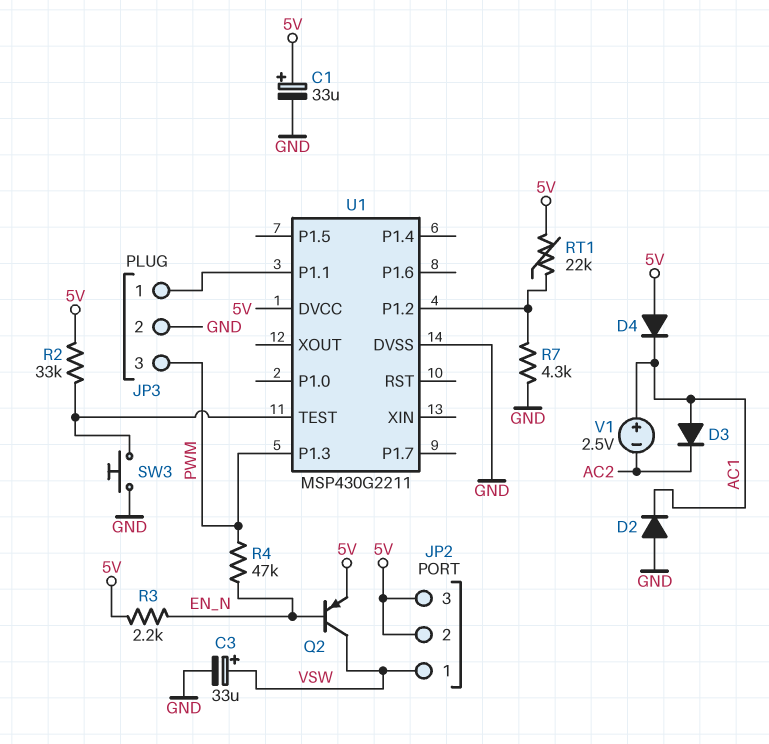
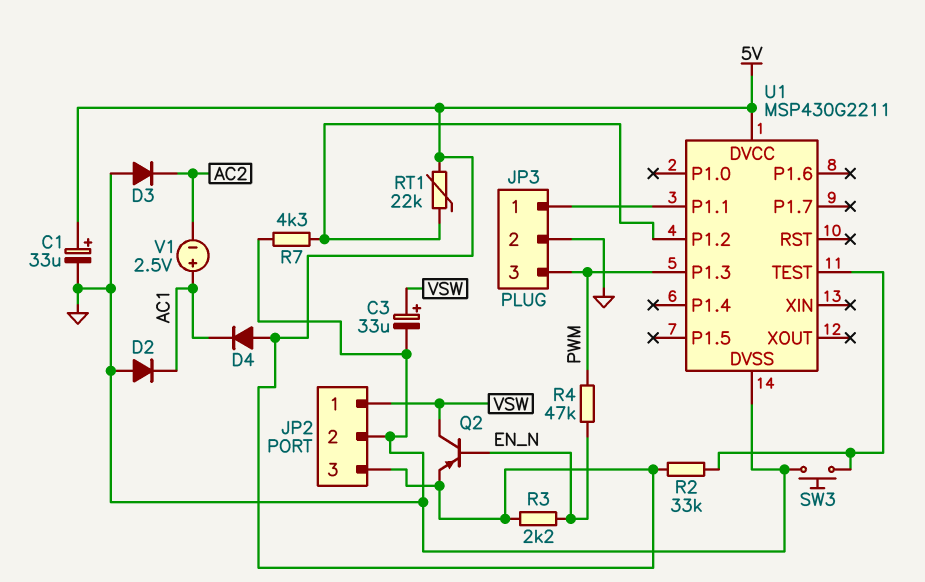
D3: diode (A AC1, K AC2) -> diode (A GND, K AC2)
JP2 pin 2: 5V -> GND

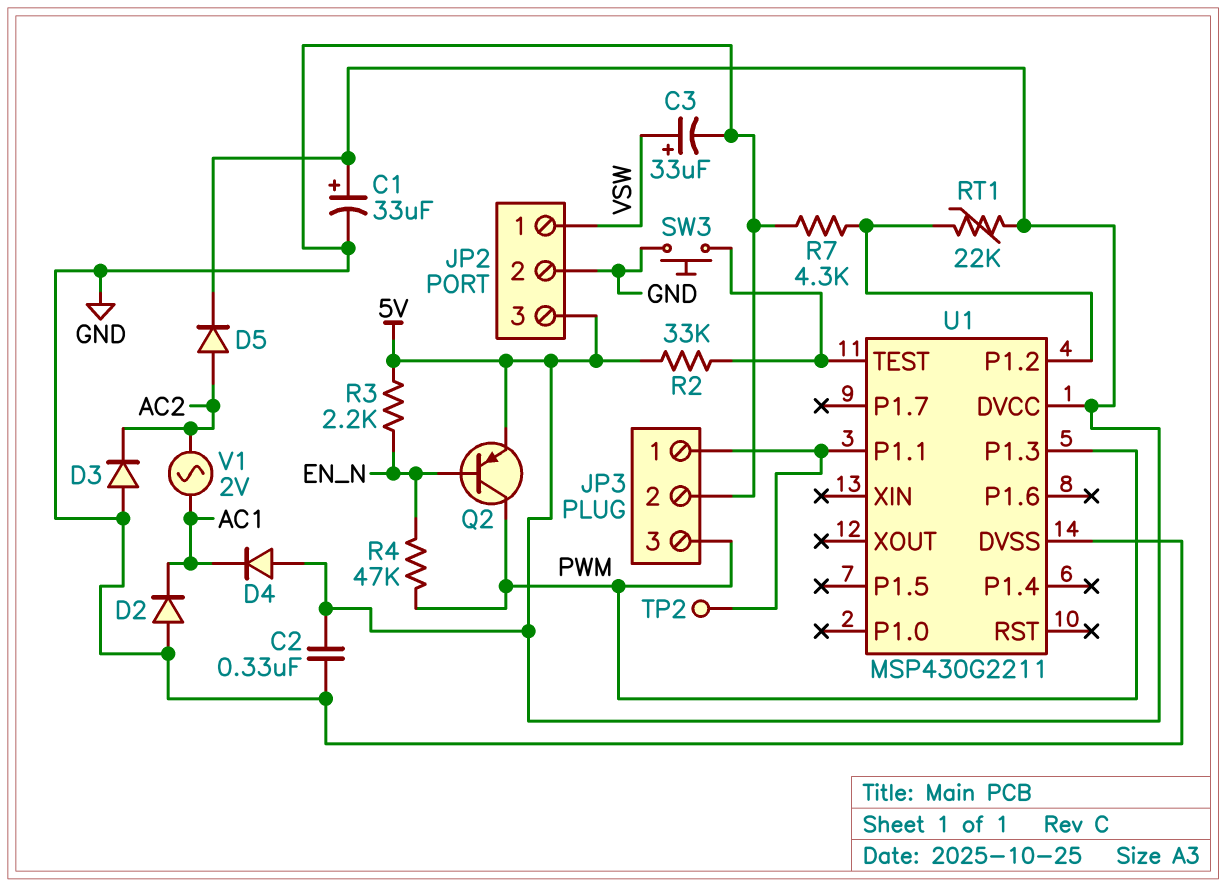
C2: none -> 330nF (5V, GND)
D5: none -> diode (A AC2, K 5V)
Q2: PNP (B EN_N, C VSW, E 5V) -> PNP (B EN_N, C PWM, E 5V)
TP2: none -> test point (JP3/1)
V1: 2.5V (plus AC1, minus AC2) -> AC 2V (AC1, AC2)

